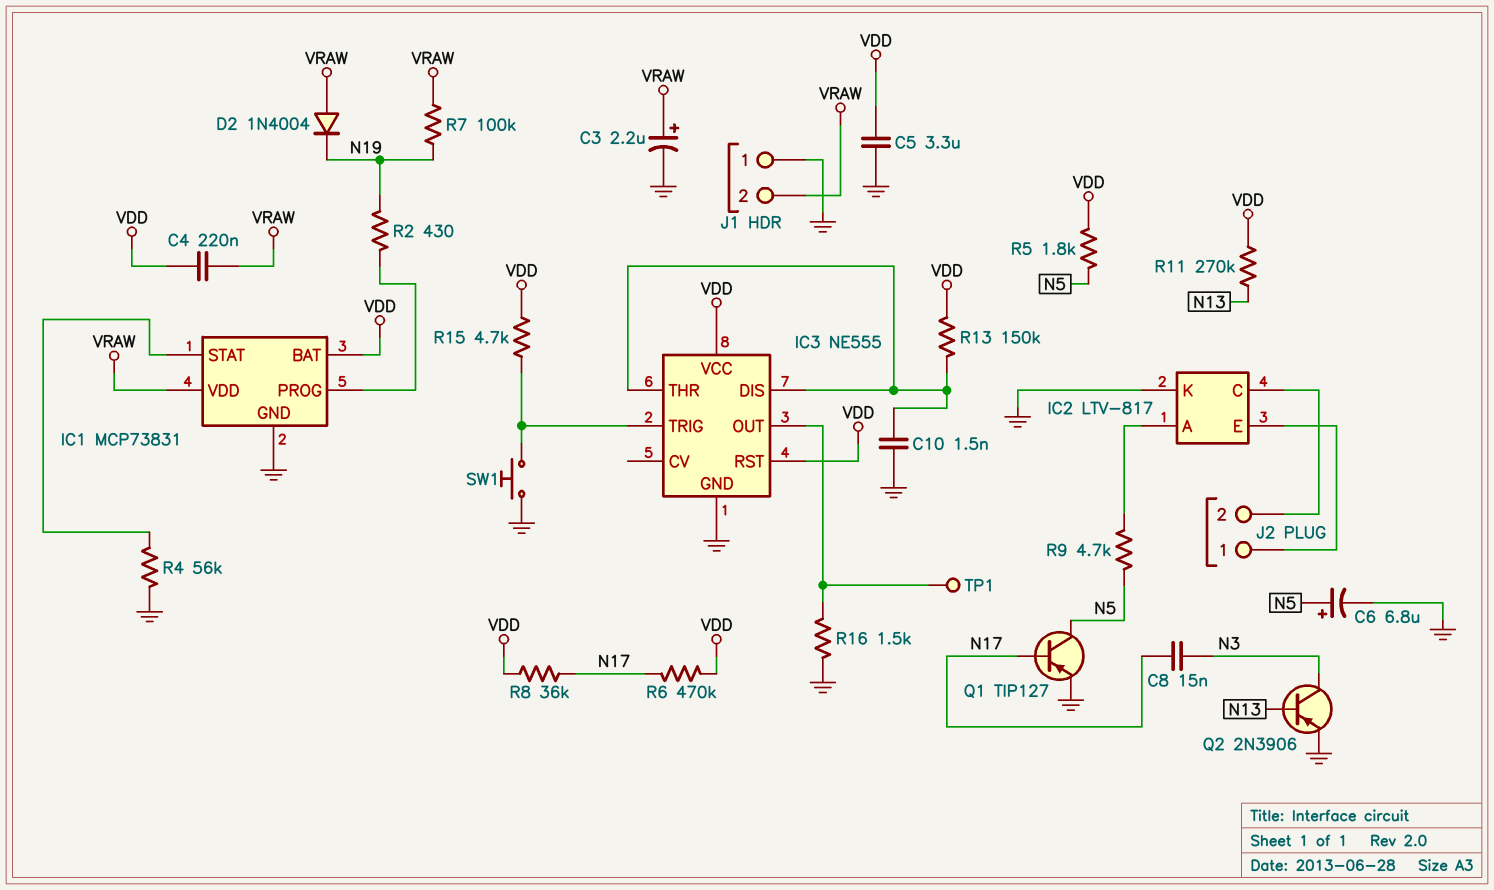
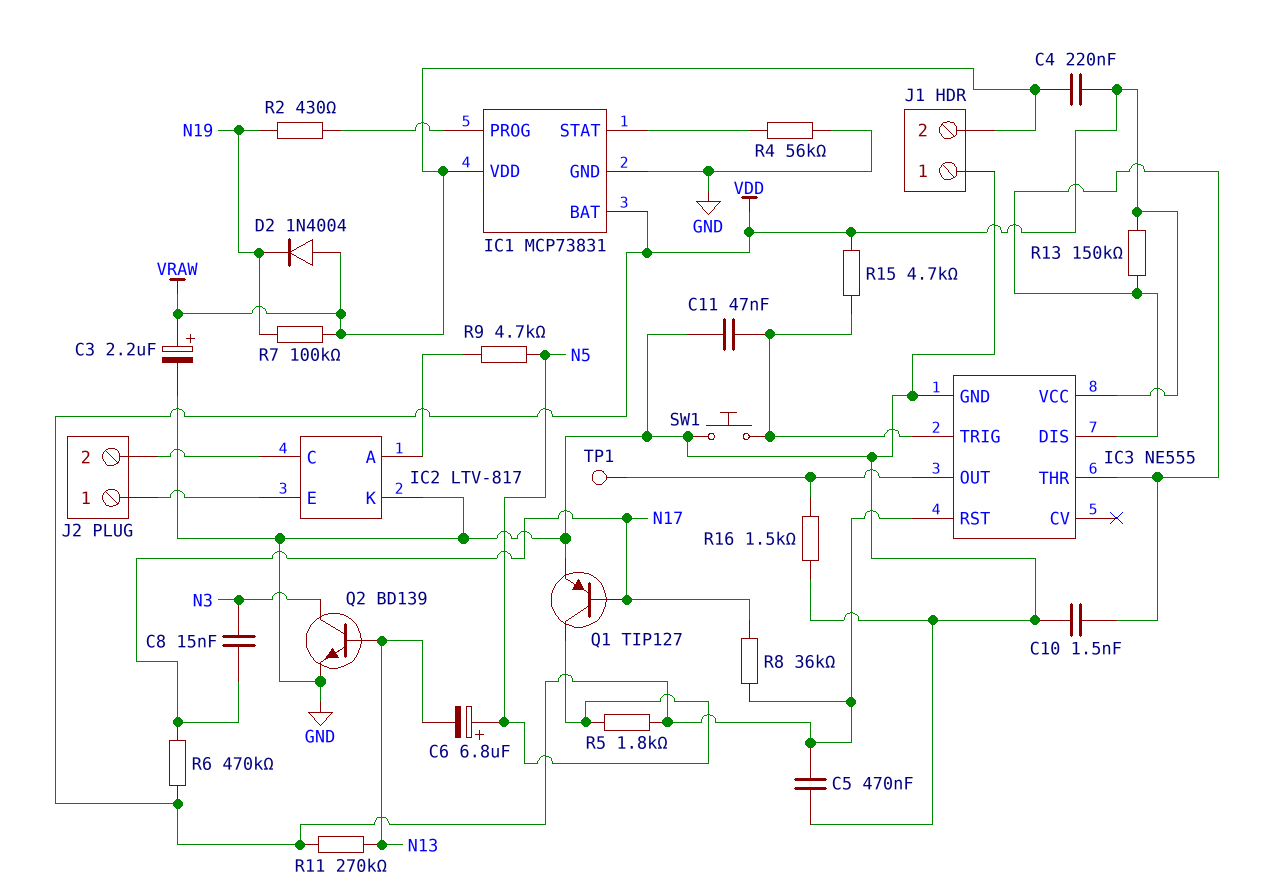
C5: 3.3uF (GND, VDD) -> 470nF (GND, VDD)
C6: 6.8uF (plus N5, minus GND) -> 6.8uF (plus N5, minus N13)
C11: none -> 47nF (GND, IC3/TRIG)
Q2: PNP 2N3906 (B N13, C N3, E GND) -> NPN BD139 (B N13, C N3, E GND)

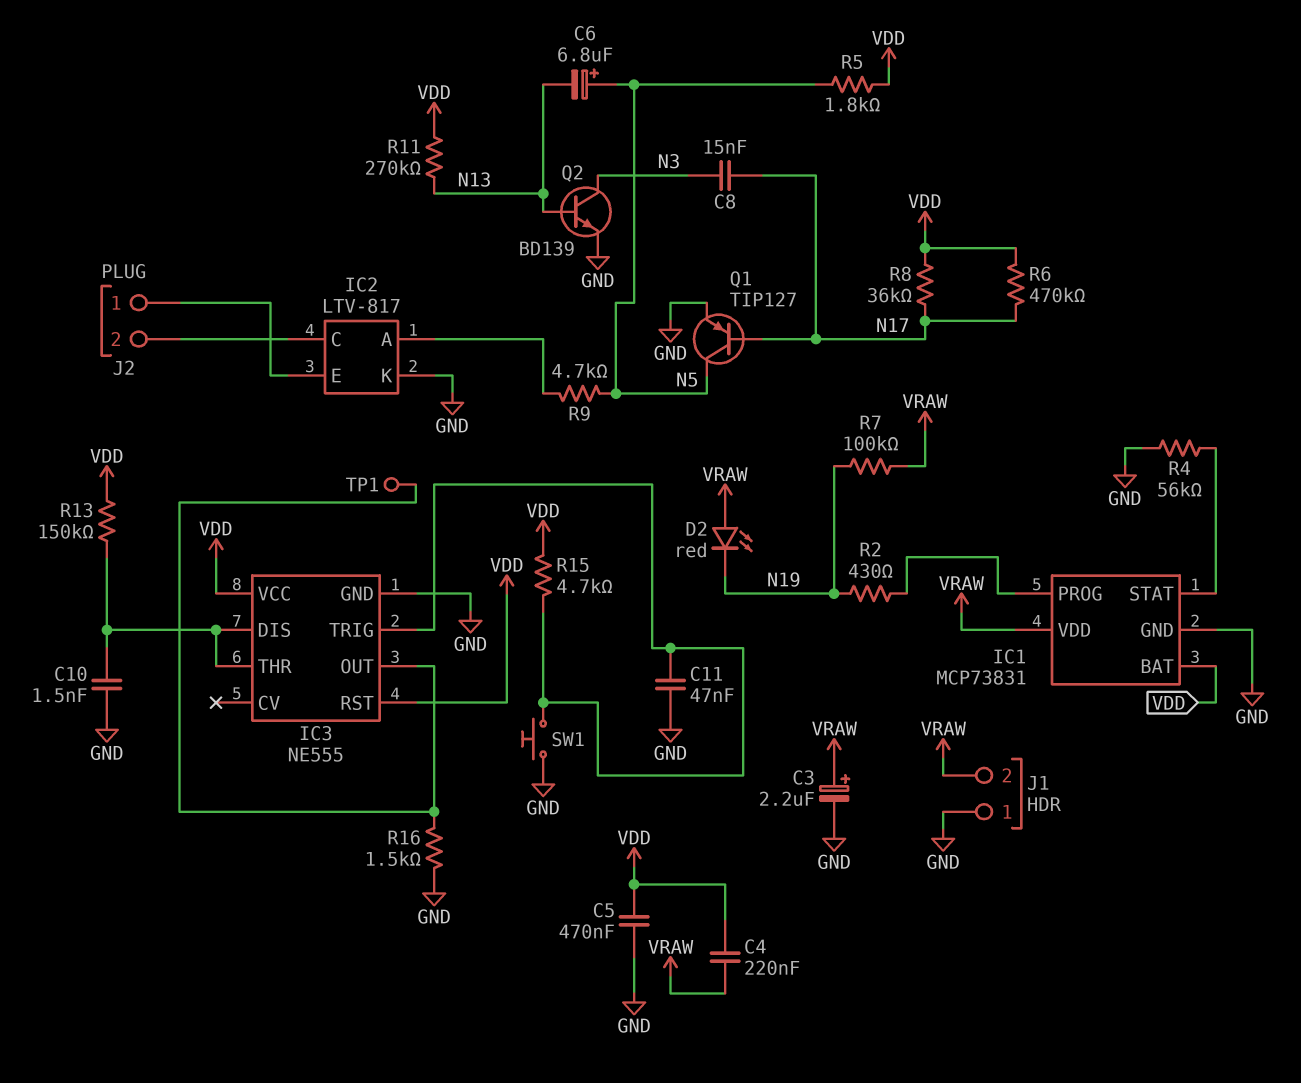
D2: diode 1N4004 (A VRAW, K N19) -> LED red (A VRAW, K N19)

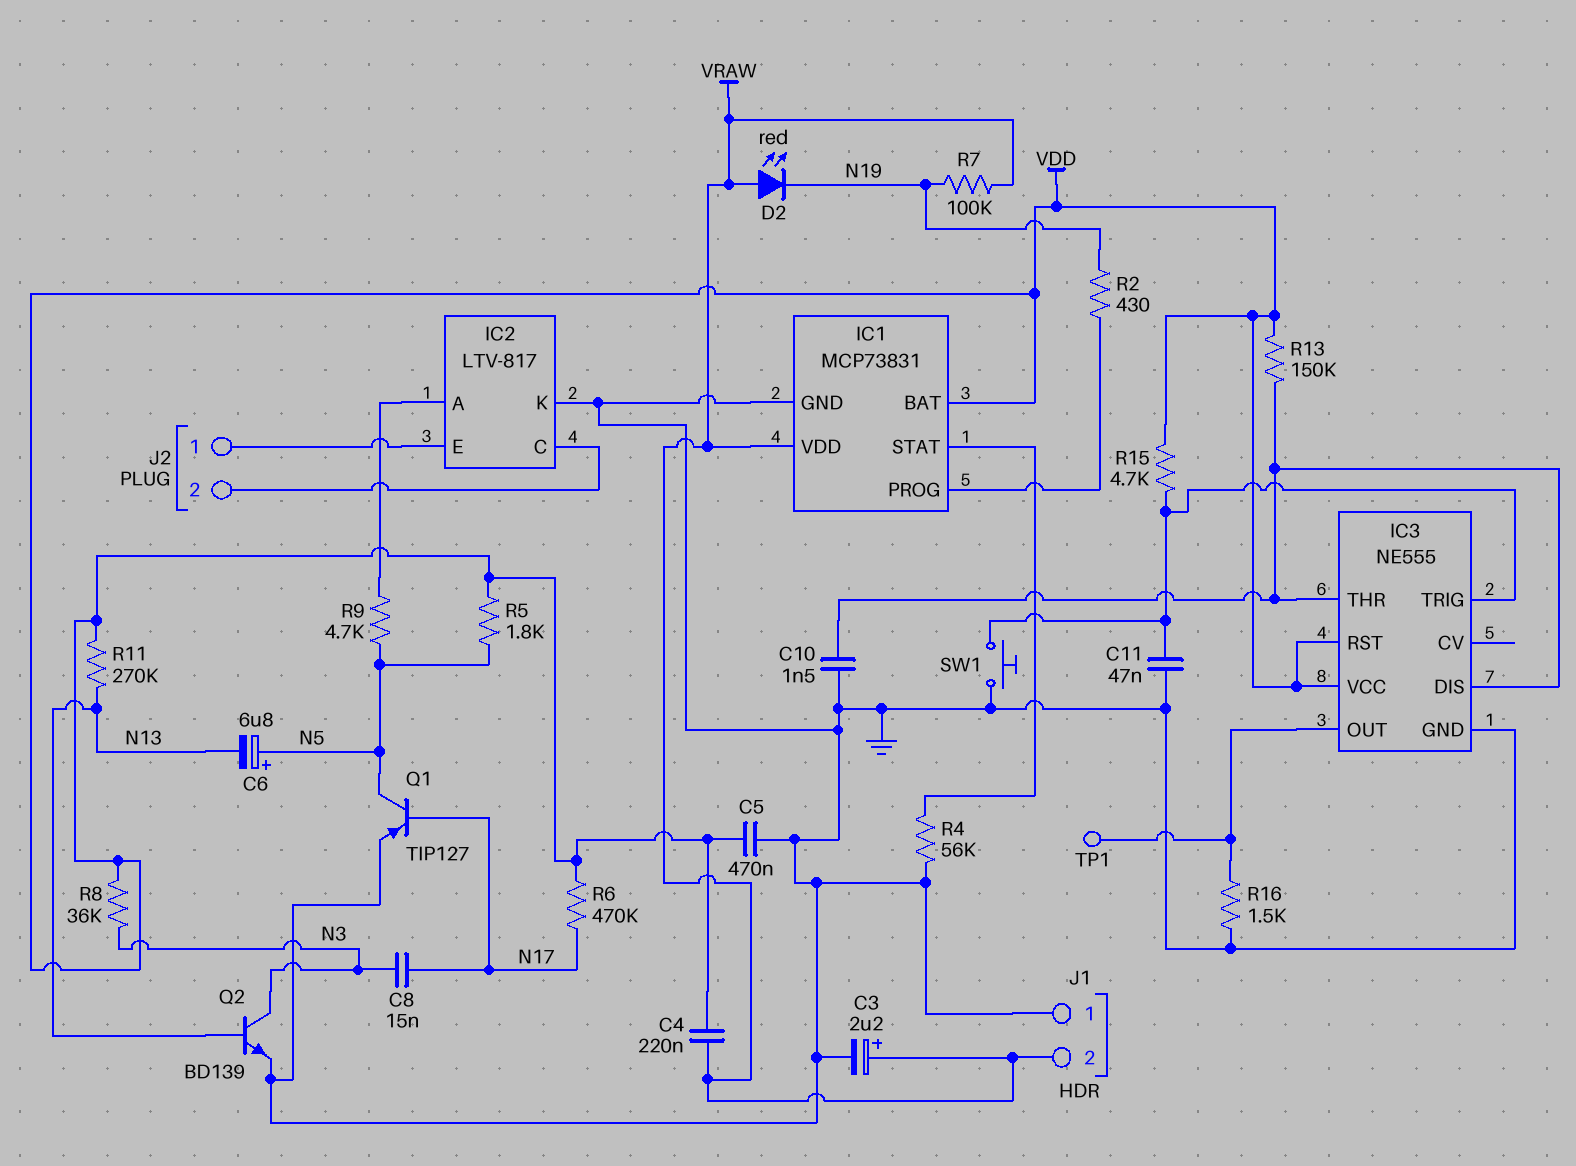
R8: 36k (N17, VDD) -> 36k (N3, VDD)

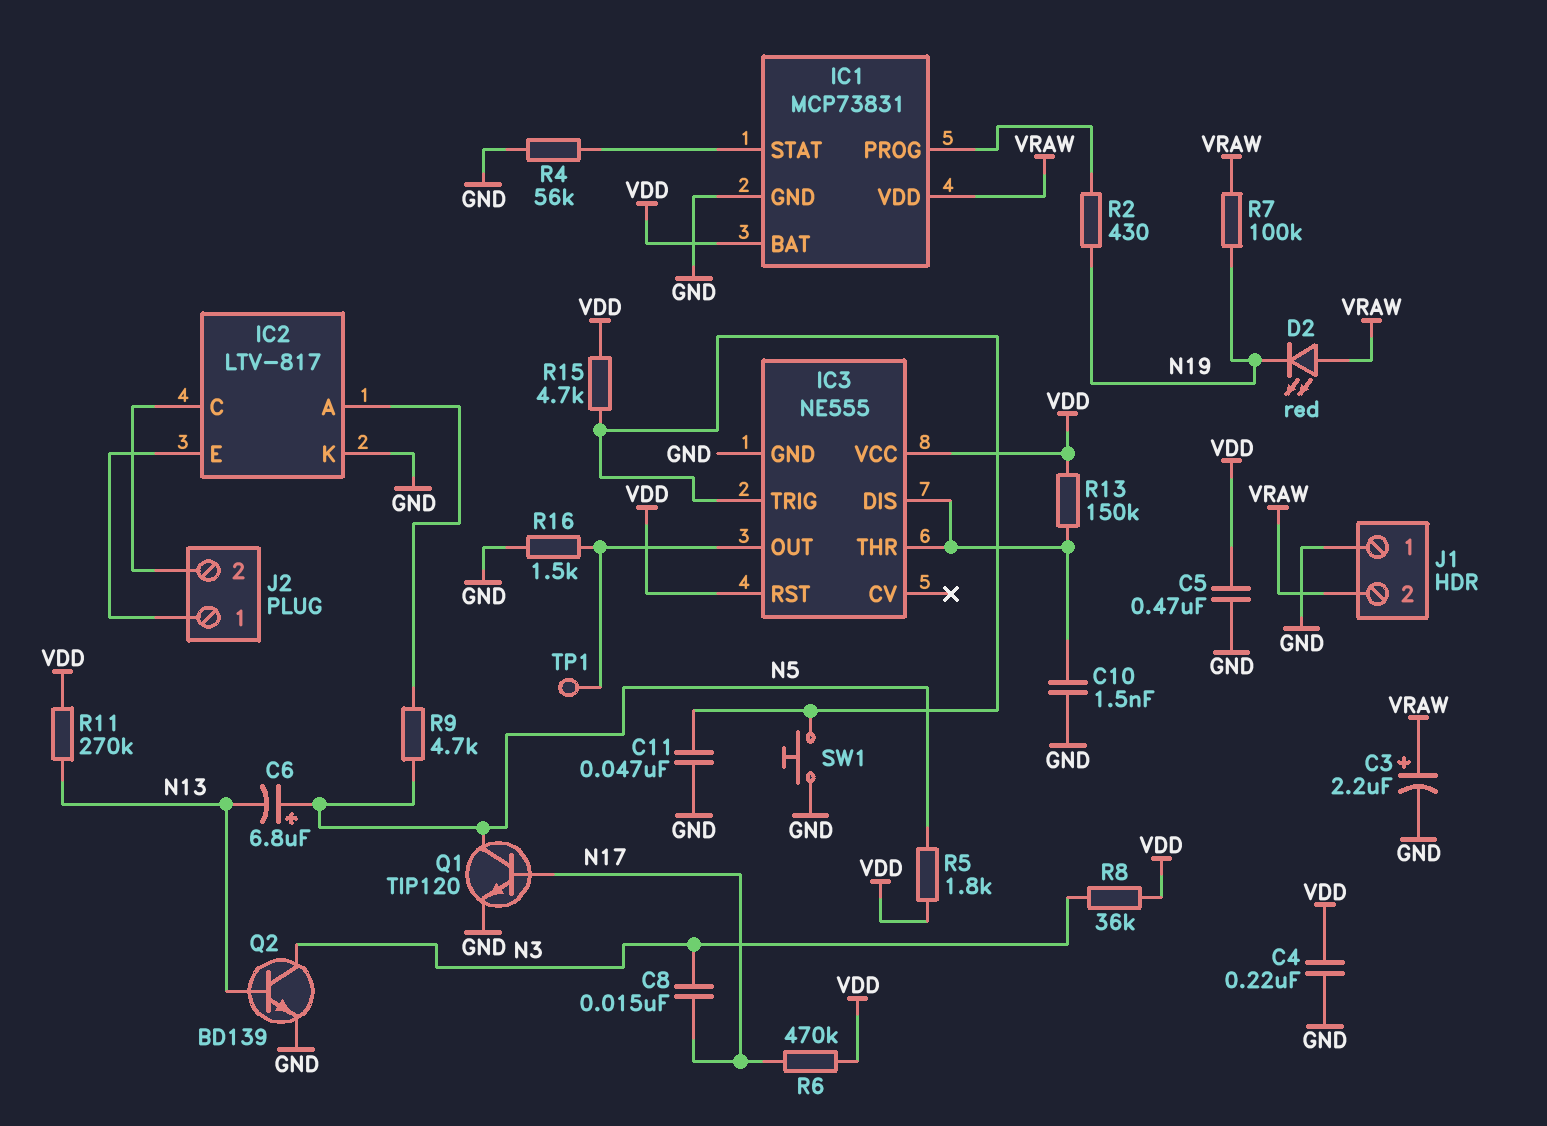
C4: 220nF (VDD, VRAW) -> 220nF (GND, VDD)
Q1: PNP TIP127 (B N17, C N5, E GND) -> NPN TIP120 (B N17, C N5, E GND)

